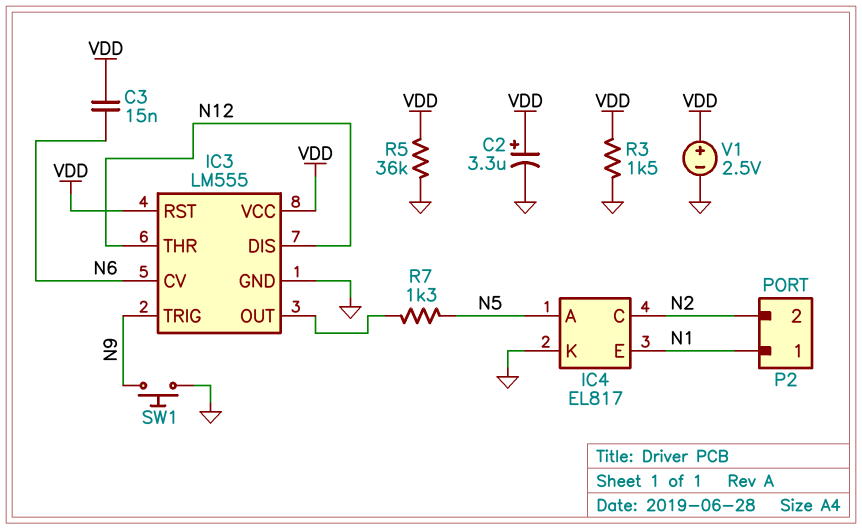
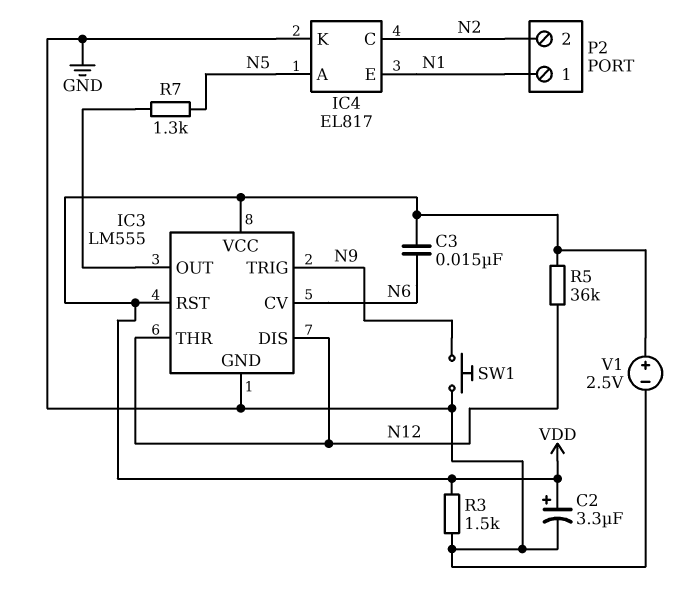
R5: 36k (GND, VDD) -> 36k (N12, VDD)

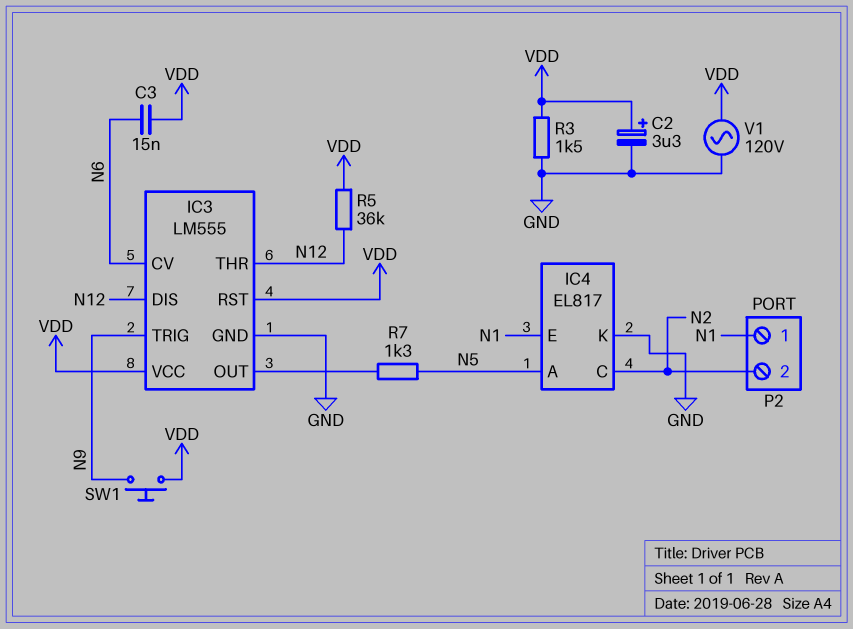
SW1: button (GND, N9) -> button (N9, VDD)
V1: 2.5V (plus VDD, minus GND) -> AC 120V (GND, VDD)

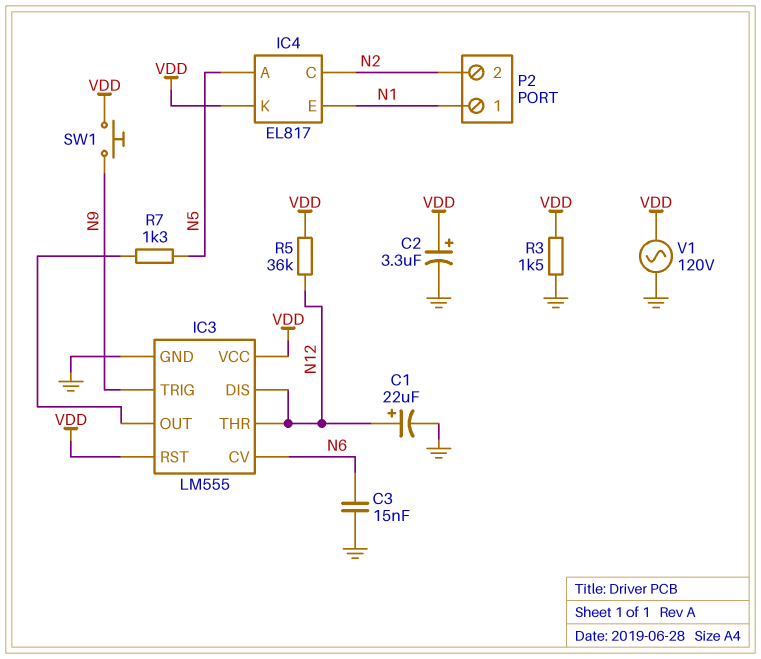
C1: none -> 22uF (plus N12, minus GND)
C3: 15nF (N6, VDD) -> 15nF (GND, N6)
IC4 pin K: GND -> VDD

